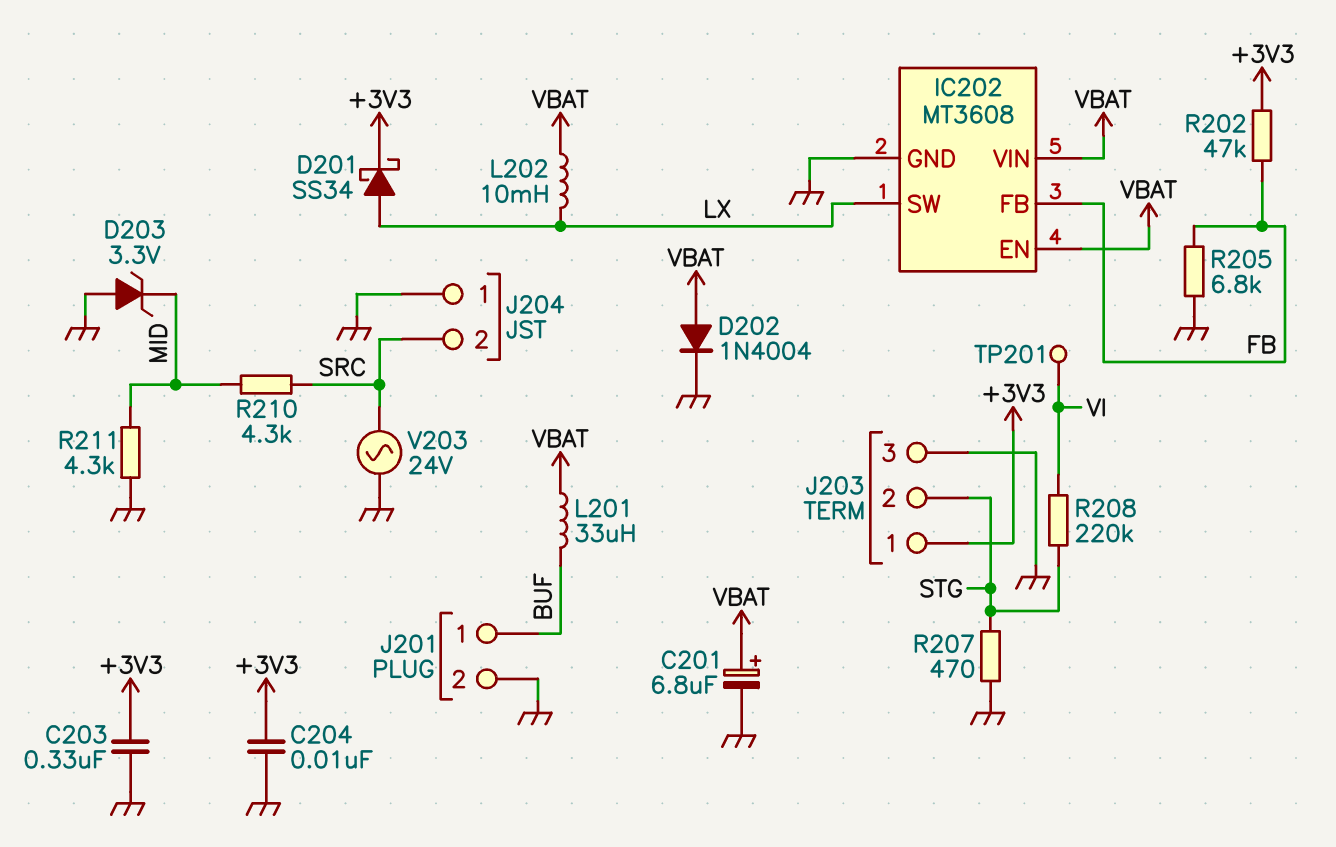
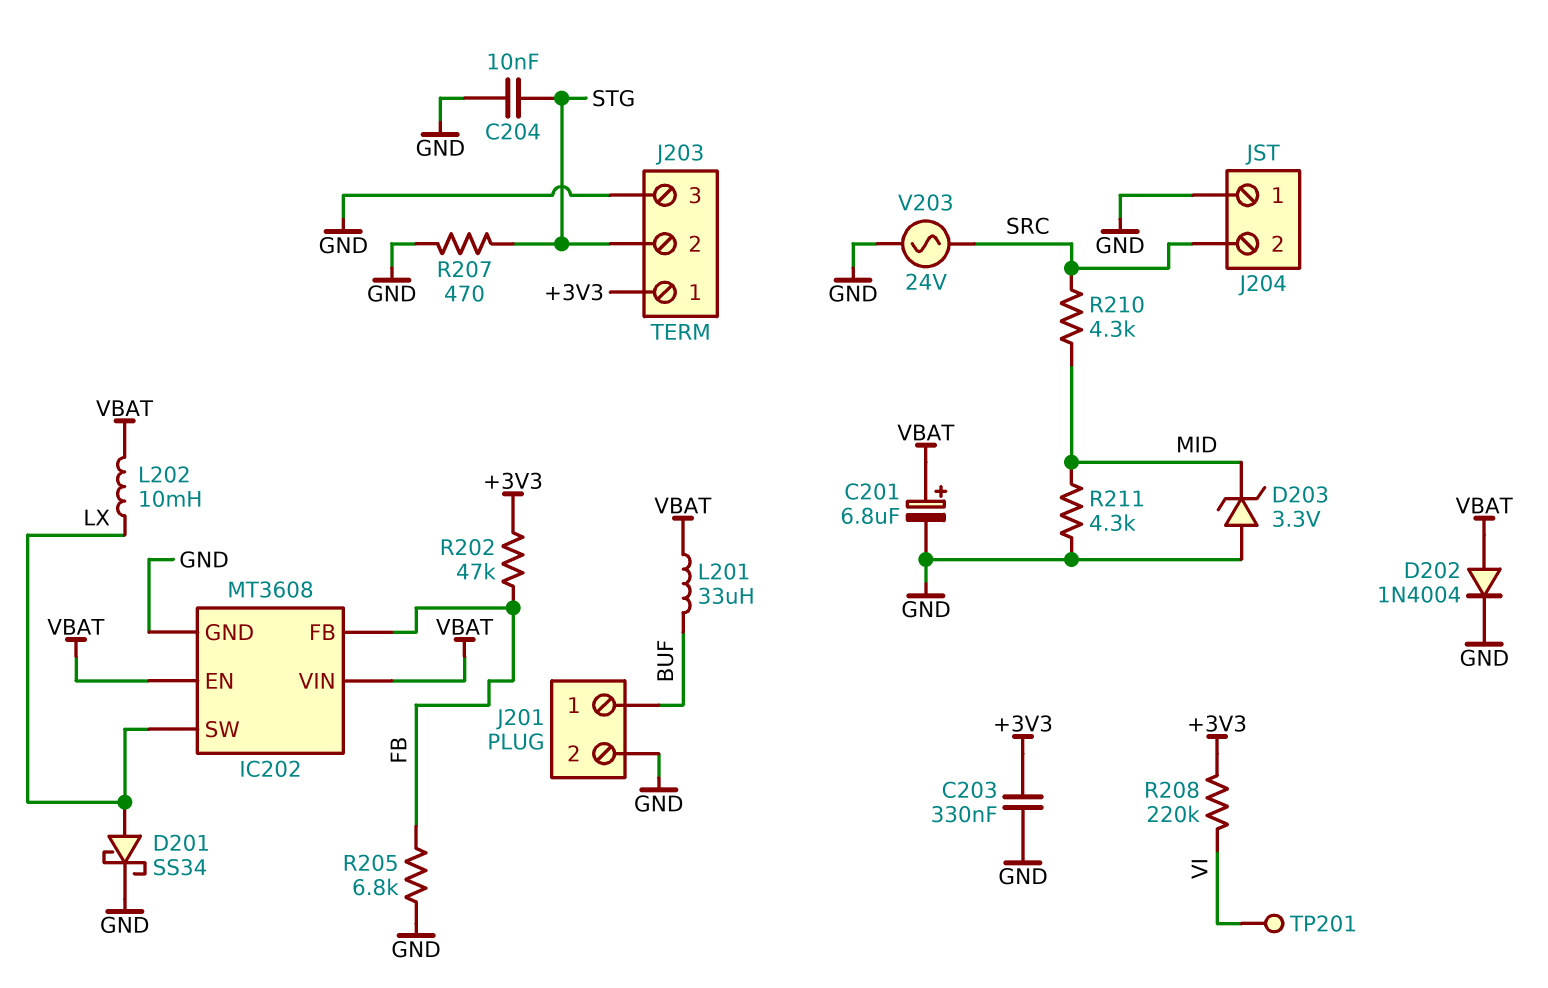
C204: 10nF (+3V3, GND) -> 10nF (GND, STG)
D201: schottky SS34 (A LX, K +3V3) -> schottky SS34 (A LX, K GND)
R208: 220k (STG, VI) -> 220k (+3V3, VI)

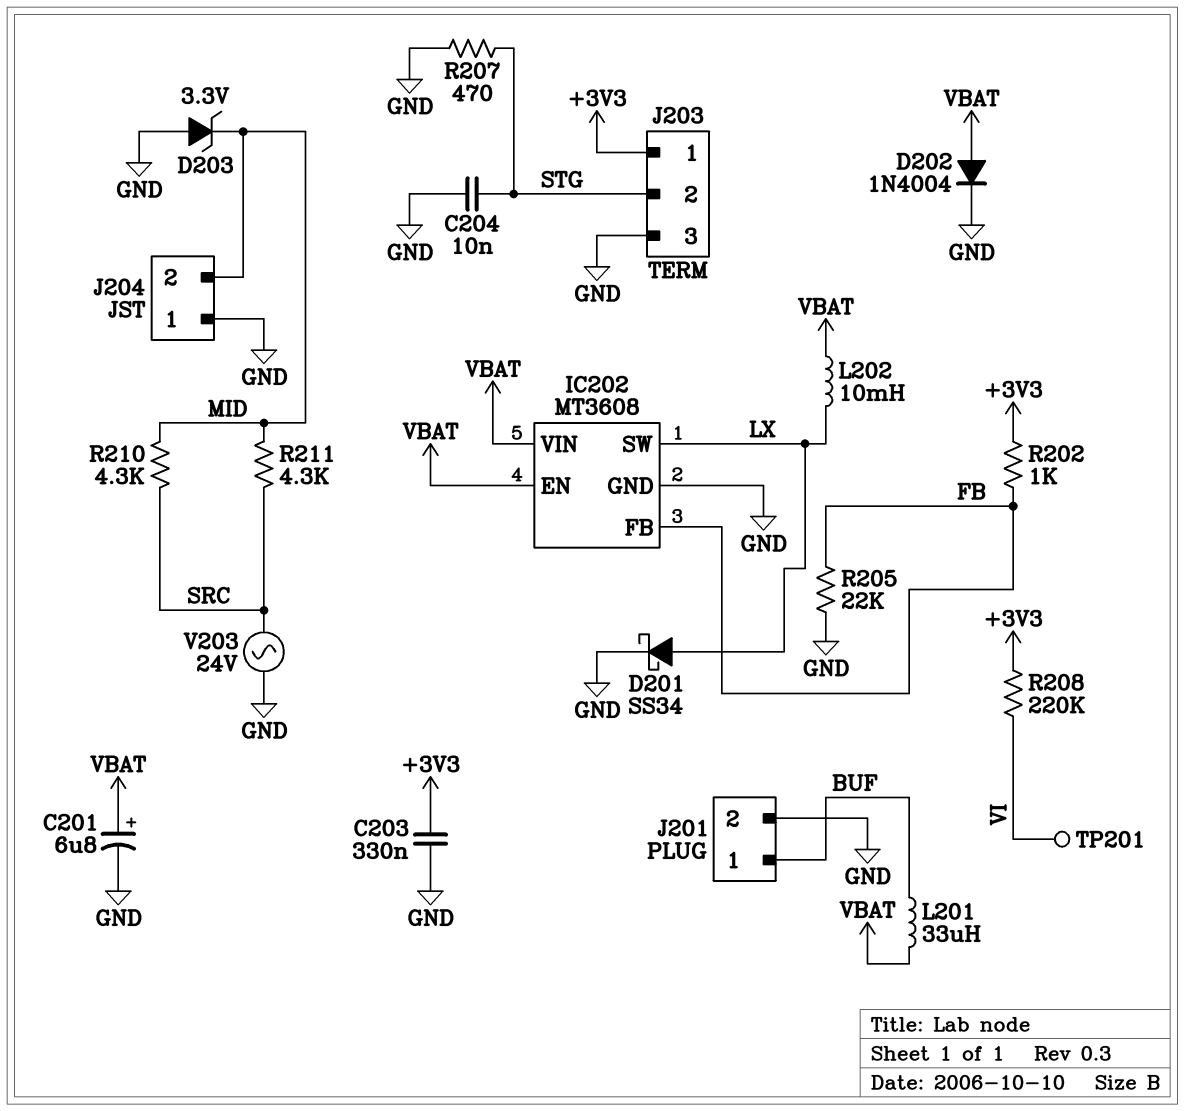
J204 pin 2: SRC -> MID
R202: 47k (+3V3, FB) -> 1k (+3V3, FB)
R205: 6.8k (FB, GND) -> 22k (FB, GND)
R211: 4.3k (GND, MID) -> 4.3k (MID, SRC)

